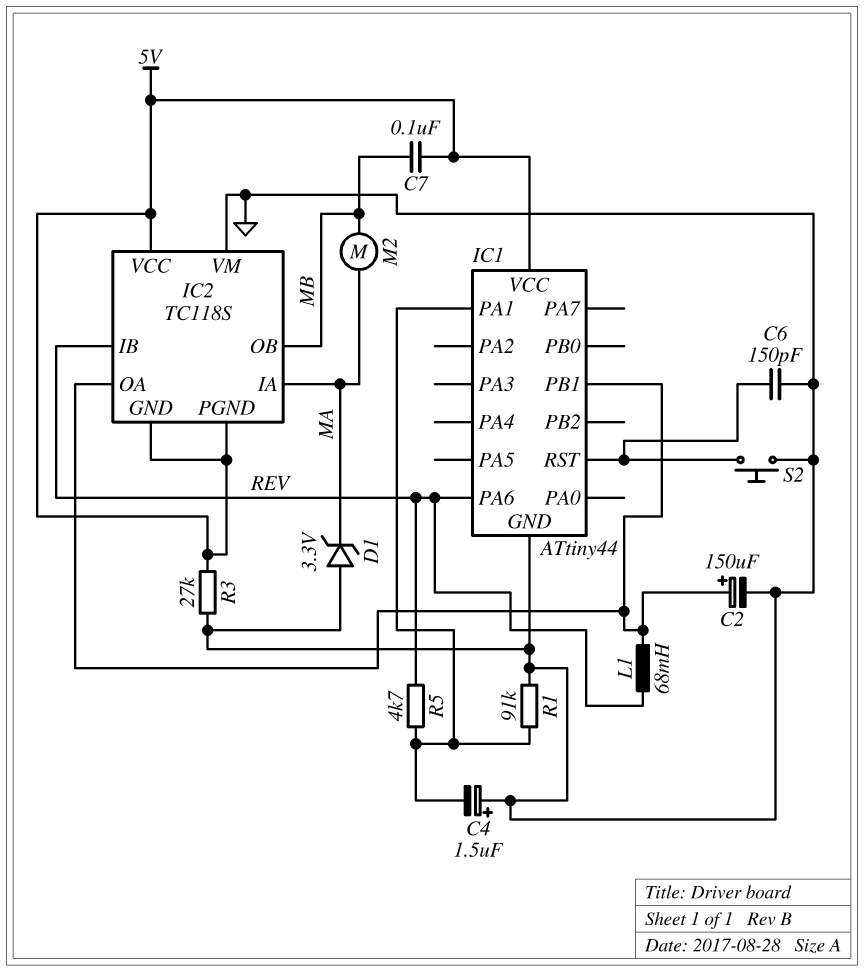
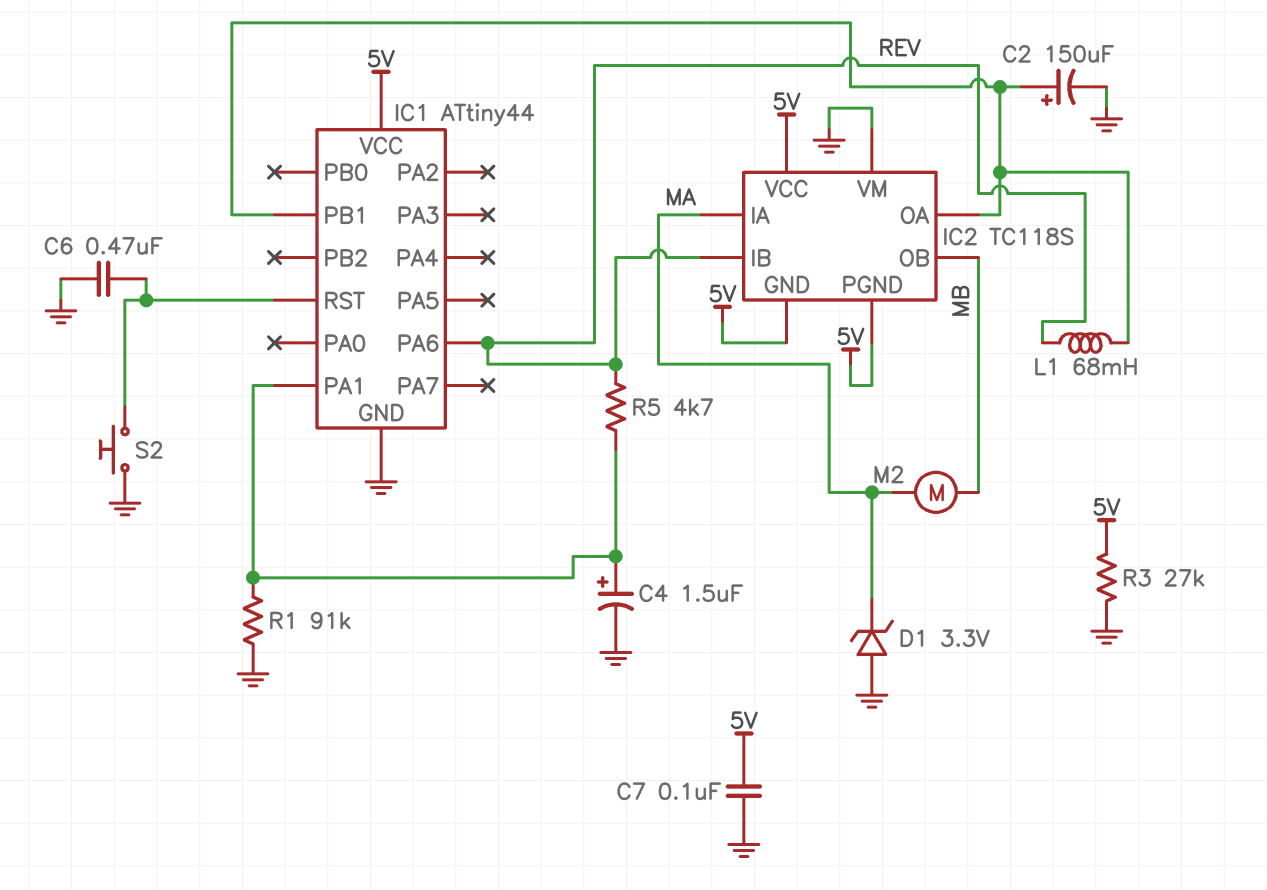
C4: 1.5uF (plus GND, minus IC1/PA1) -> 1.5uF (plus IC1/PA1, minus GND)
C6: 150pF (GND, IC1/RST) -> 470nF (GND, IC1/RST)
C7: 100nF (5V, MB) -> 100nF (5V, GND)

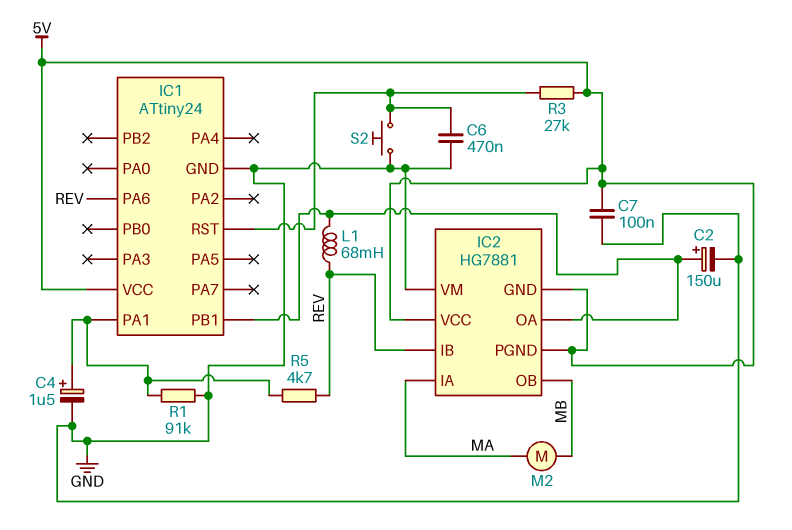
D1: zener 3.3V (A GND, K MA) -> none
IC1: ATtiny44 -> ATtiny24
IC2: TC118S -> HG7881
R3: 27k (5V, GND) -> 27k (5V, IC1/RST)

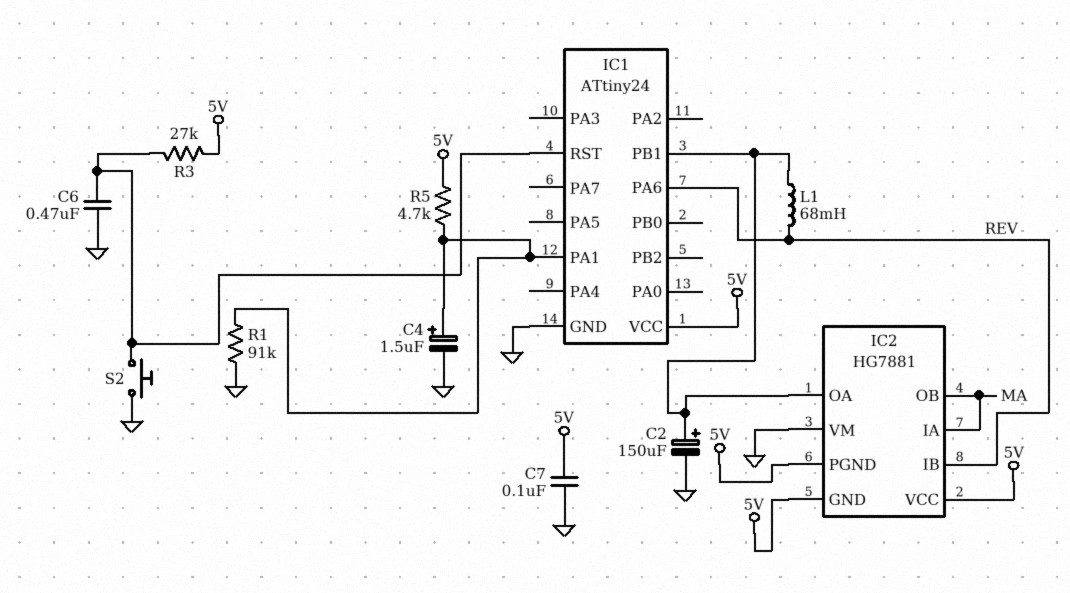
IC2 pin OB: MB -> MA
M2: motor (MA, MB) -> none
R5: 4.7k (IC1/PA1, REV) -> 4.7k (5V, IC1/PA1)

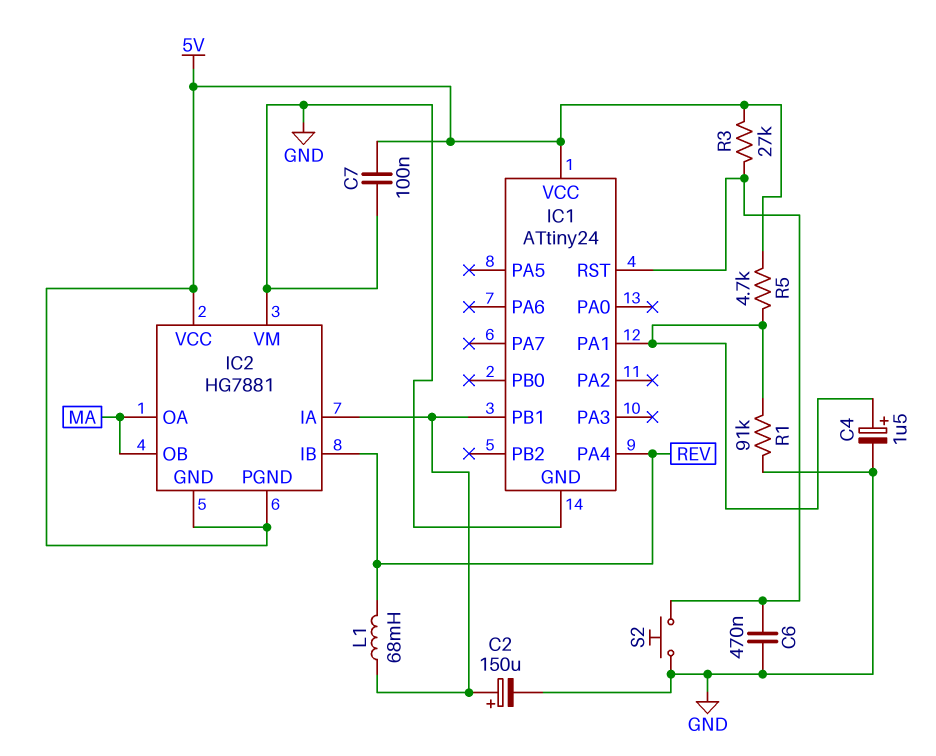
IC1 pin PA4: none -> REV
IC1 pin PA6: REV -> none
IC2 pin IA: MA -> IC1/PB1
IC2 pin OA: IC1/PB1 -> MA

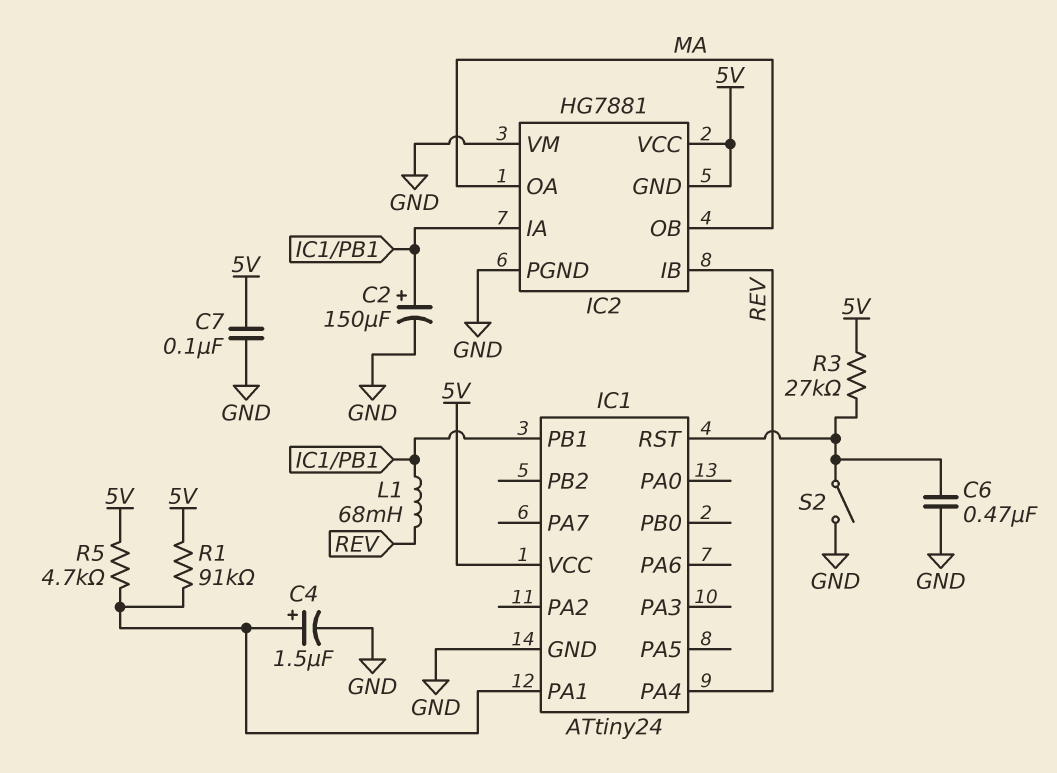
IC2 pin PGND: 5V -> GND
R1: 91k (GND, IC1/PA1) -> 91k (5V, IC1/PA1)
S2: button (GND, IC1/RST) -> switch (GND, IC1/RST)

